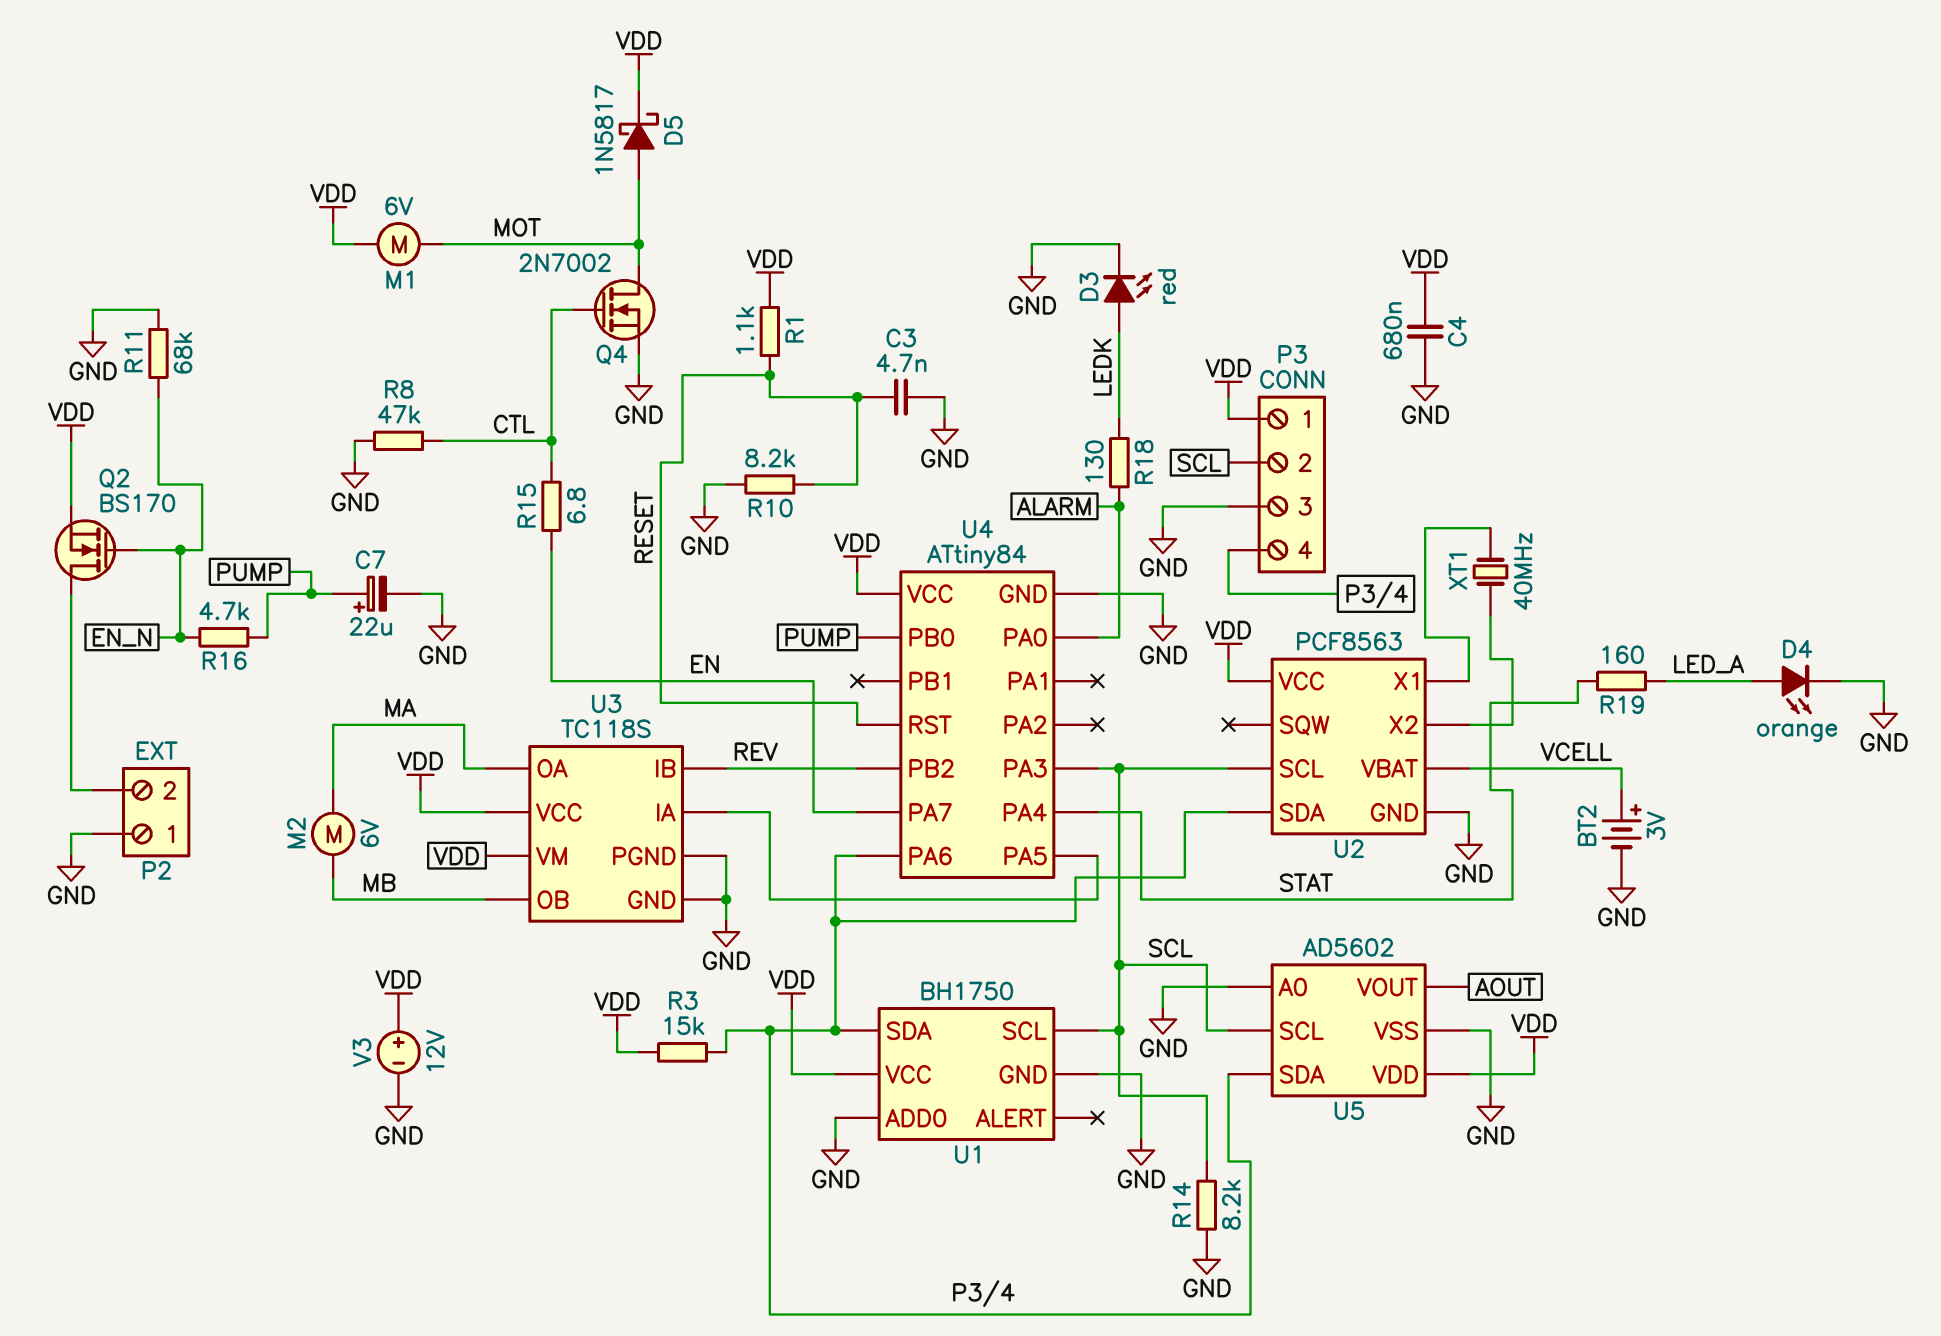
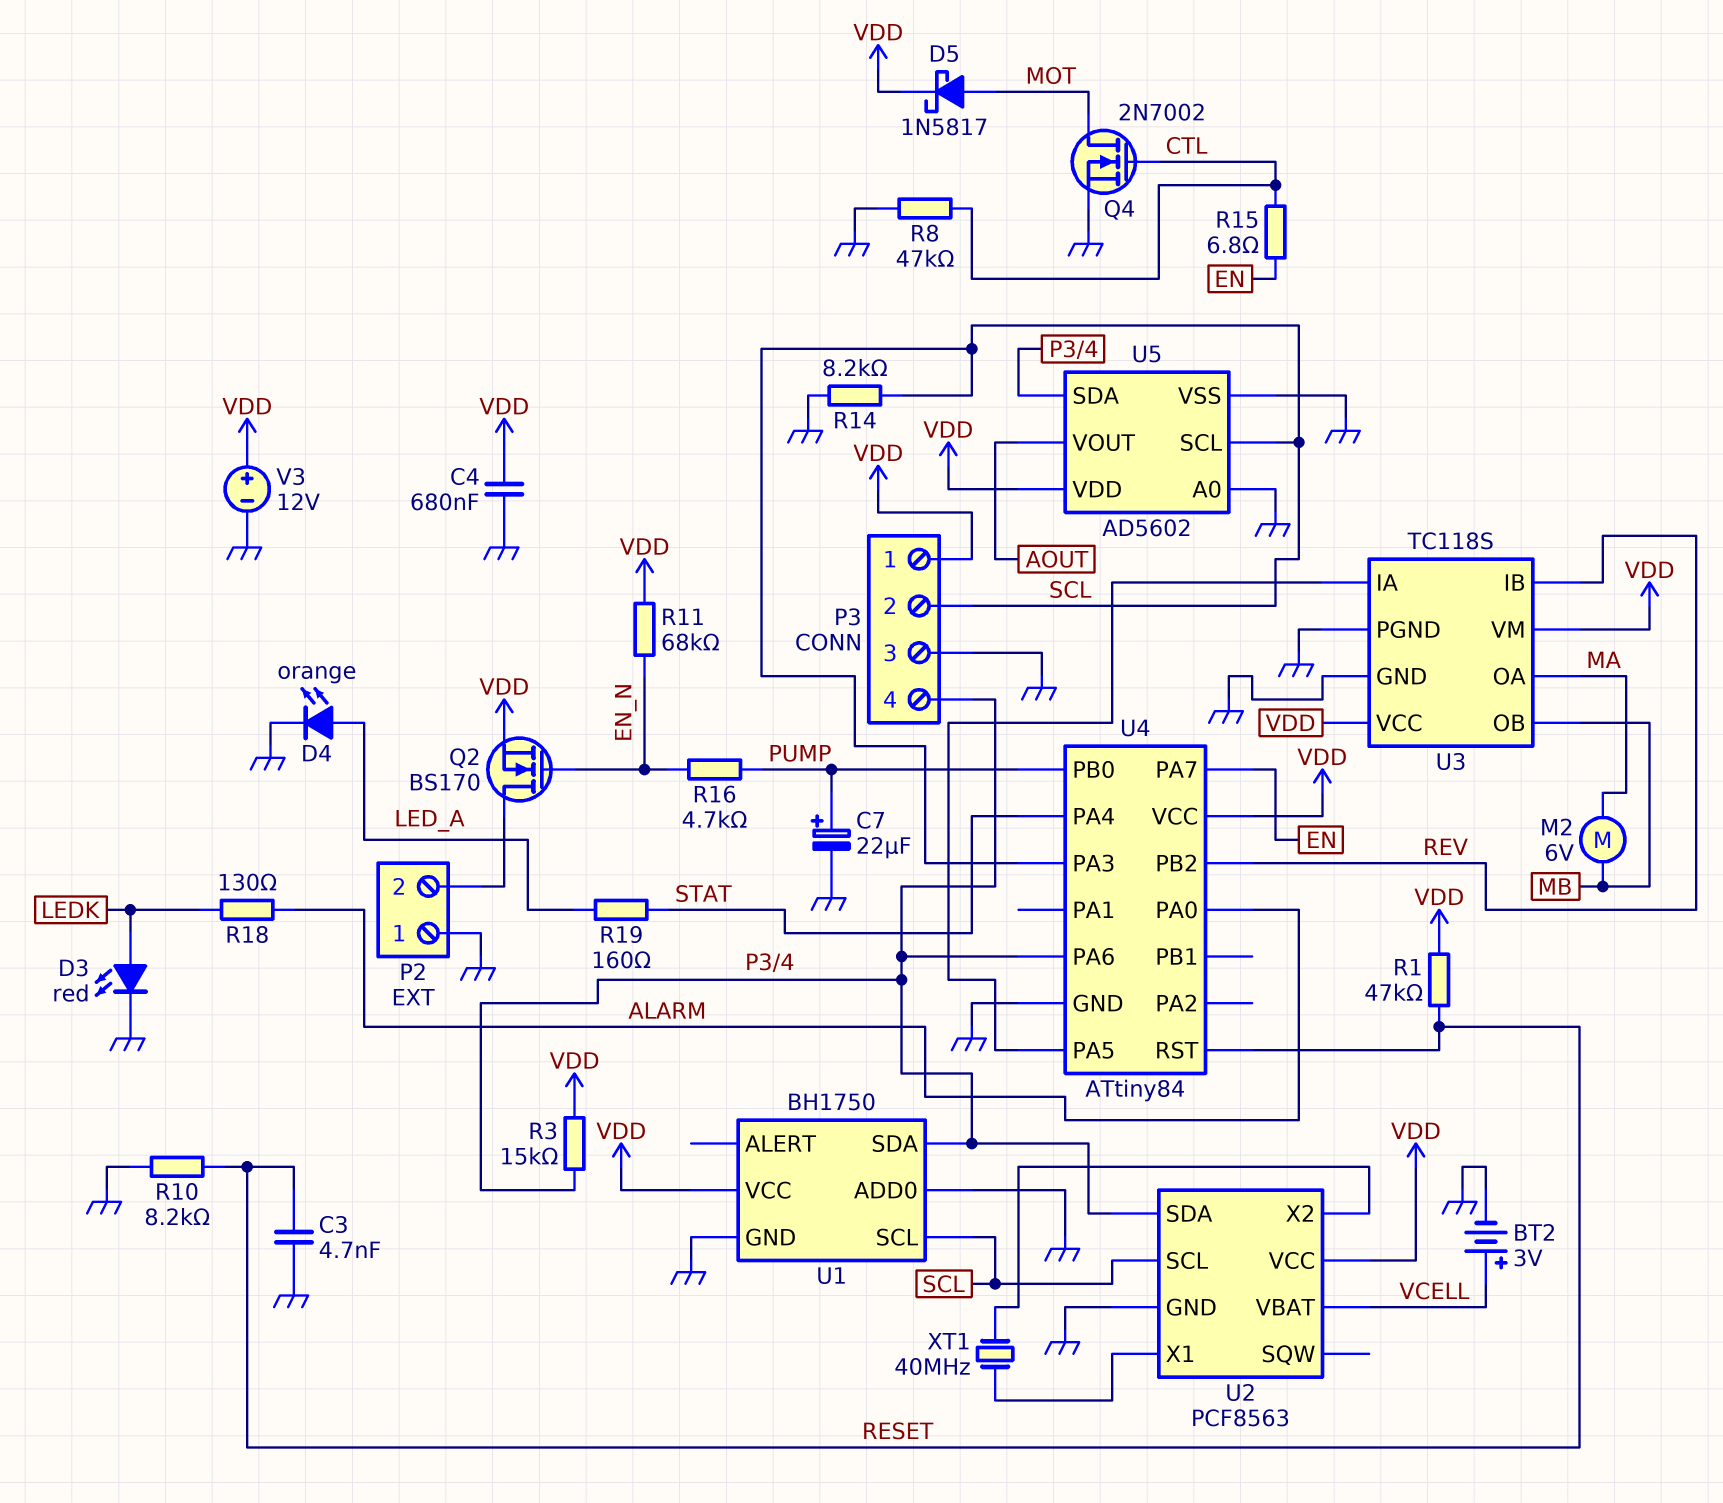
M1: motor 6V (MOT, VDD) -> none
R1: 1.1k (RESET, VDD) -> 47k (RESET, VDD)
R11: 68k (EN_N, GND) -> 68k (EN_N, VDD)

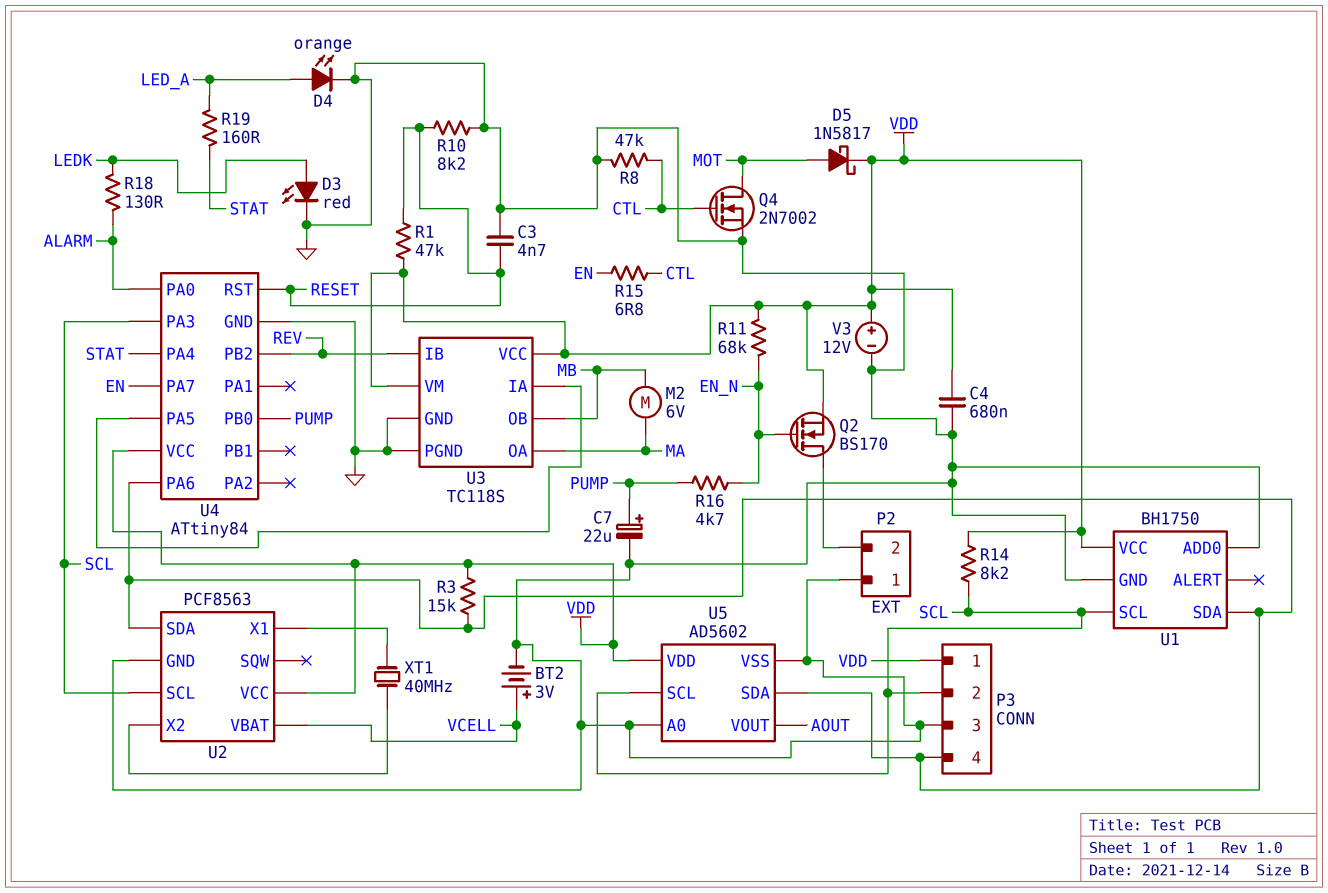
R14: 8.2k (GND, SCL) -> 8.2k (SCL, VDD)

